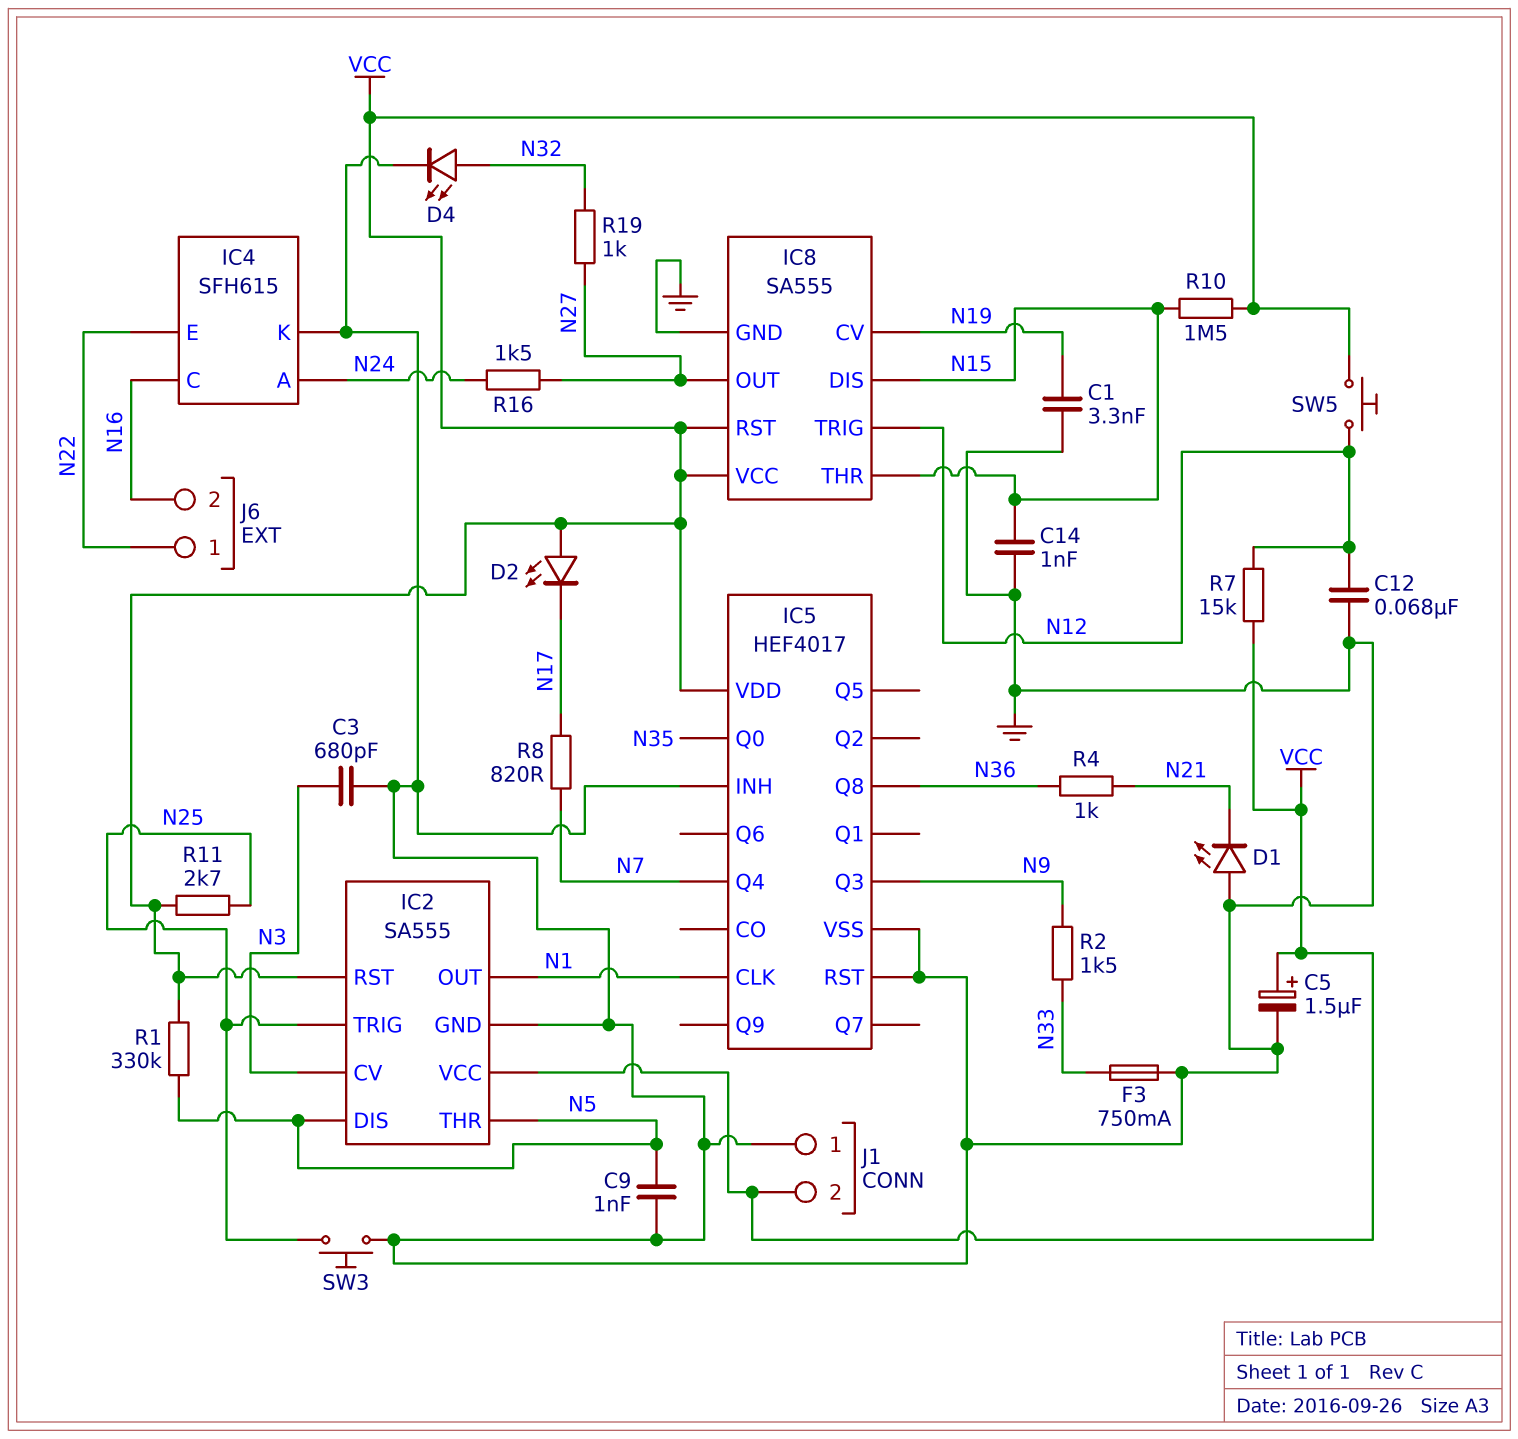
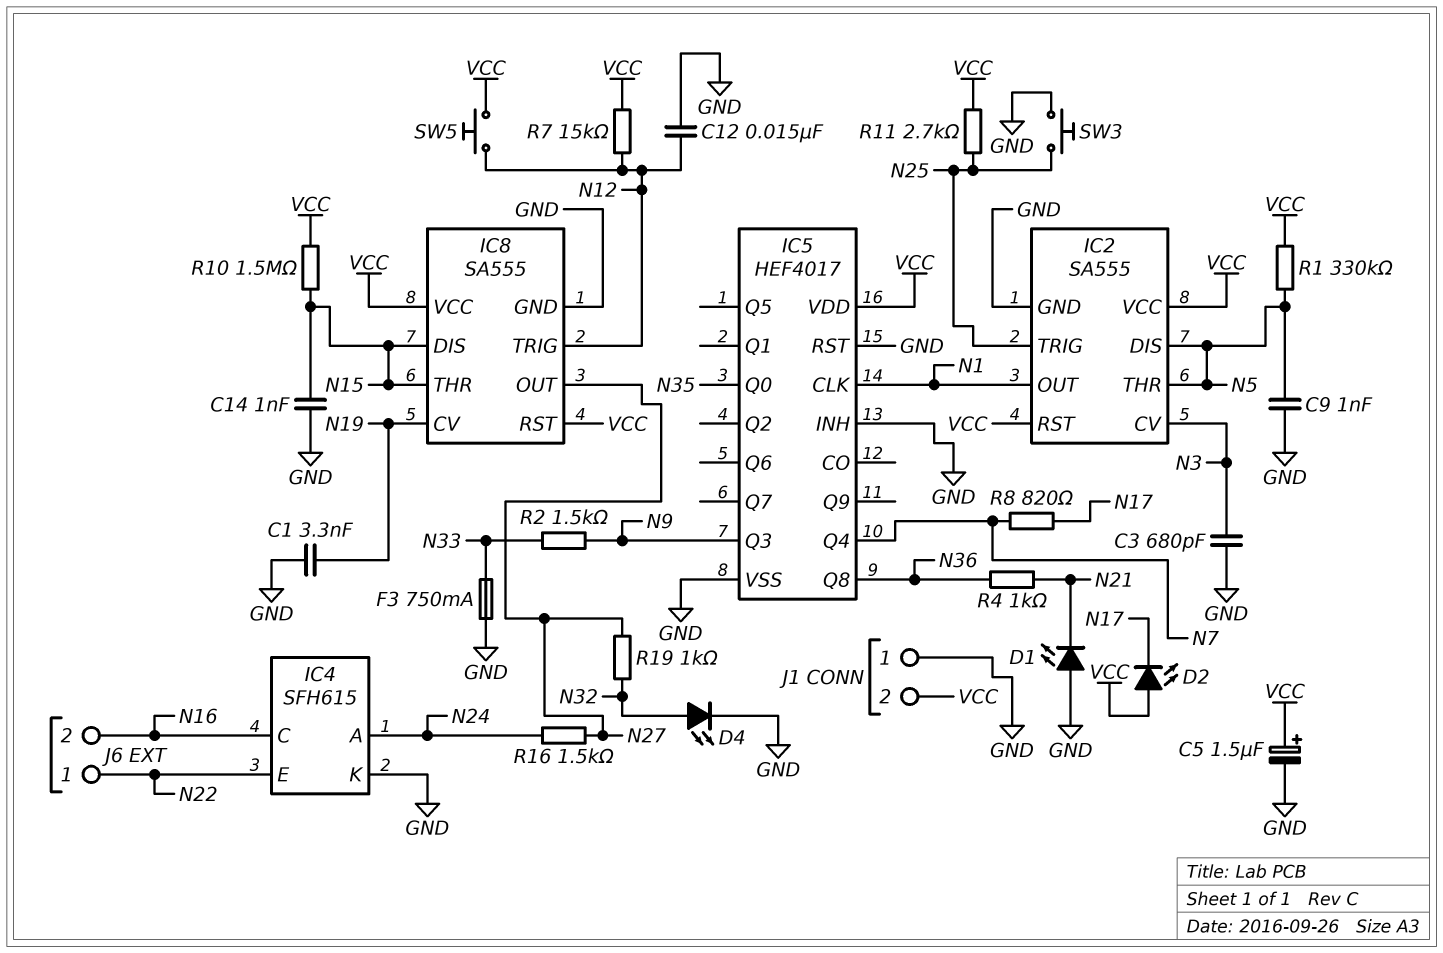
C12: 68nF (GND, N12) -> 15nF (GND, N12)

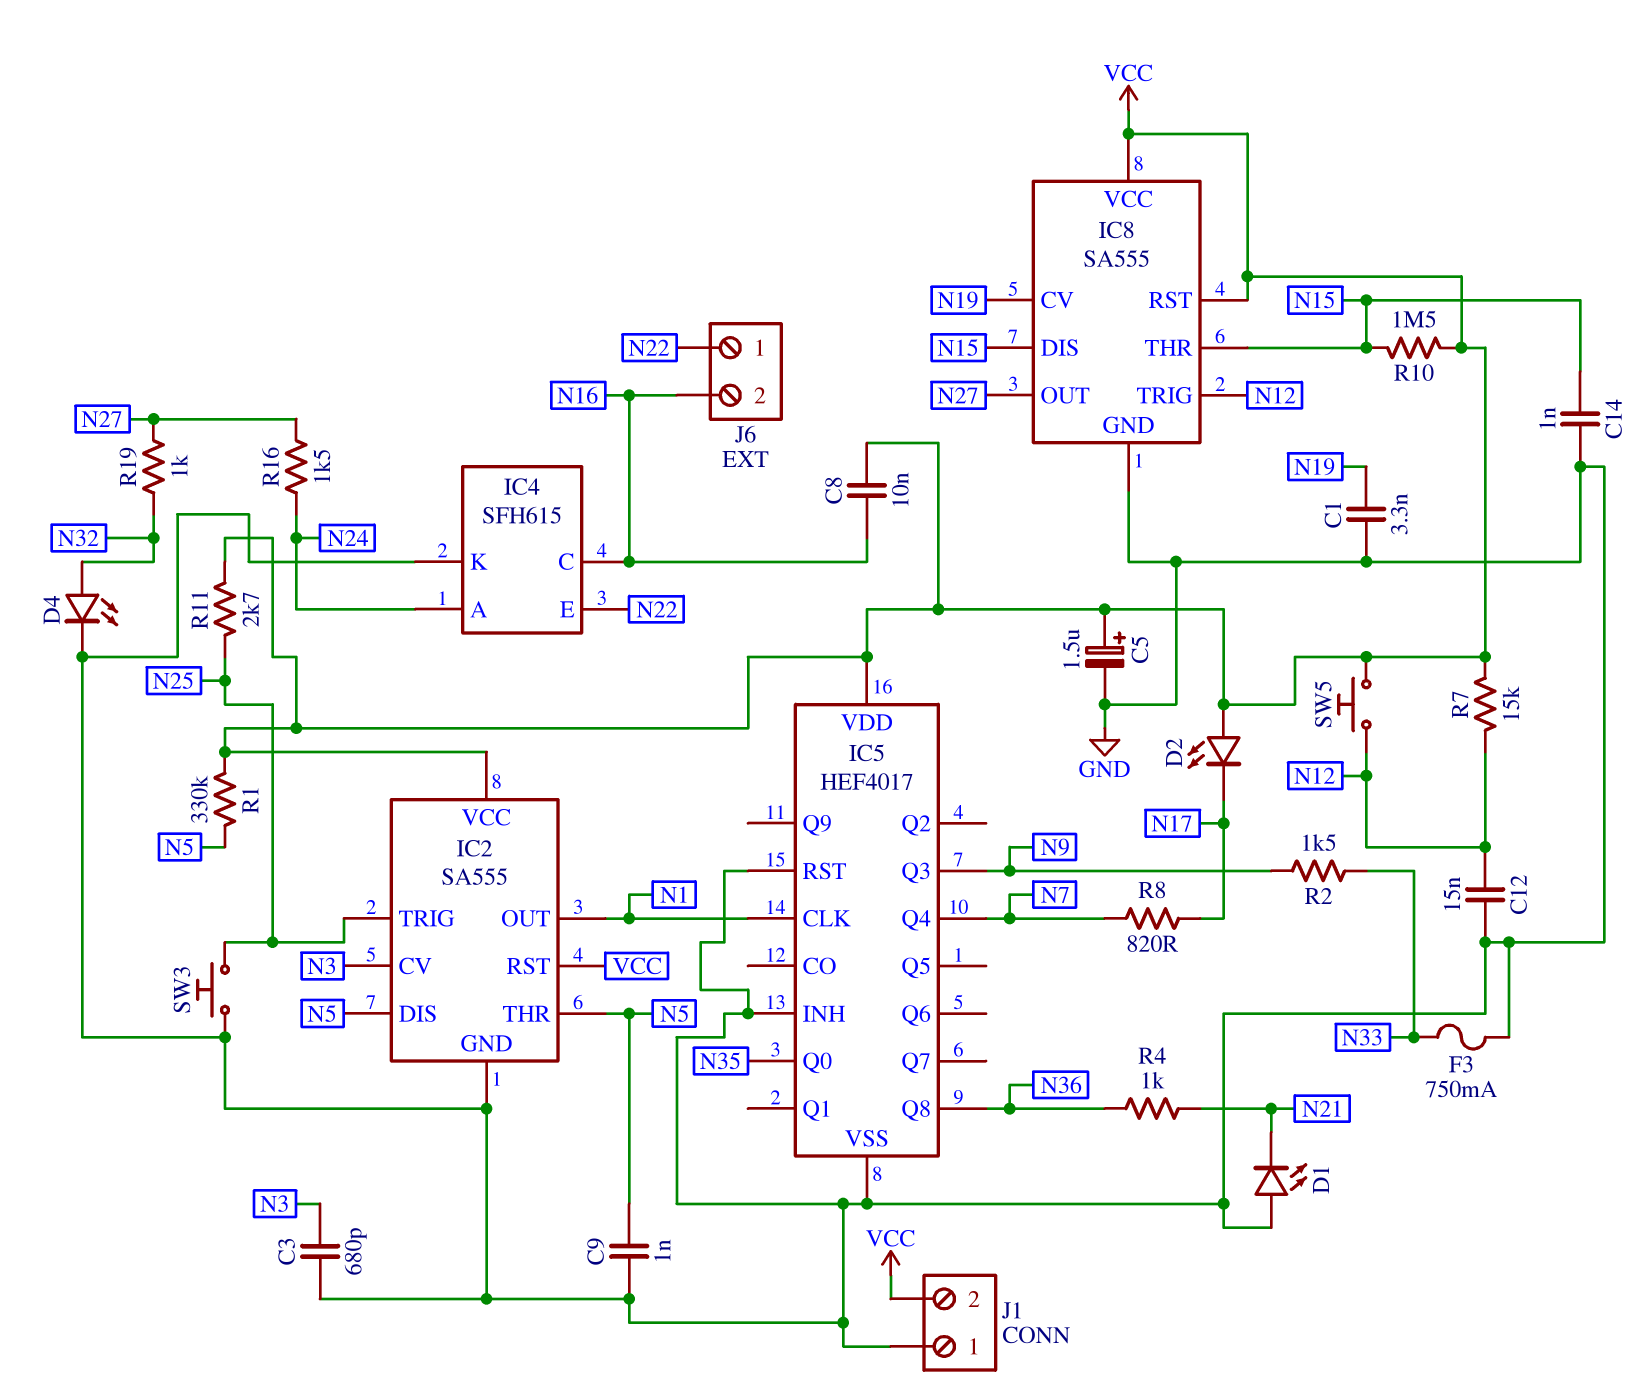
C8: none -> 10nF (N16, VCC)

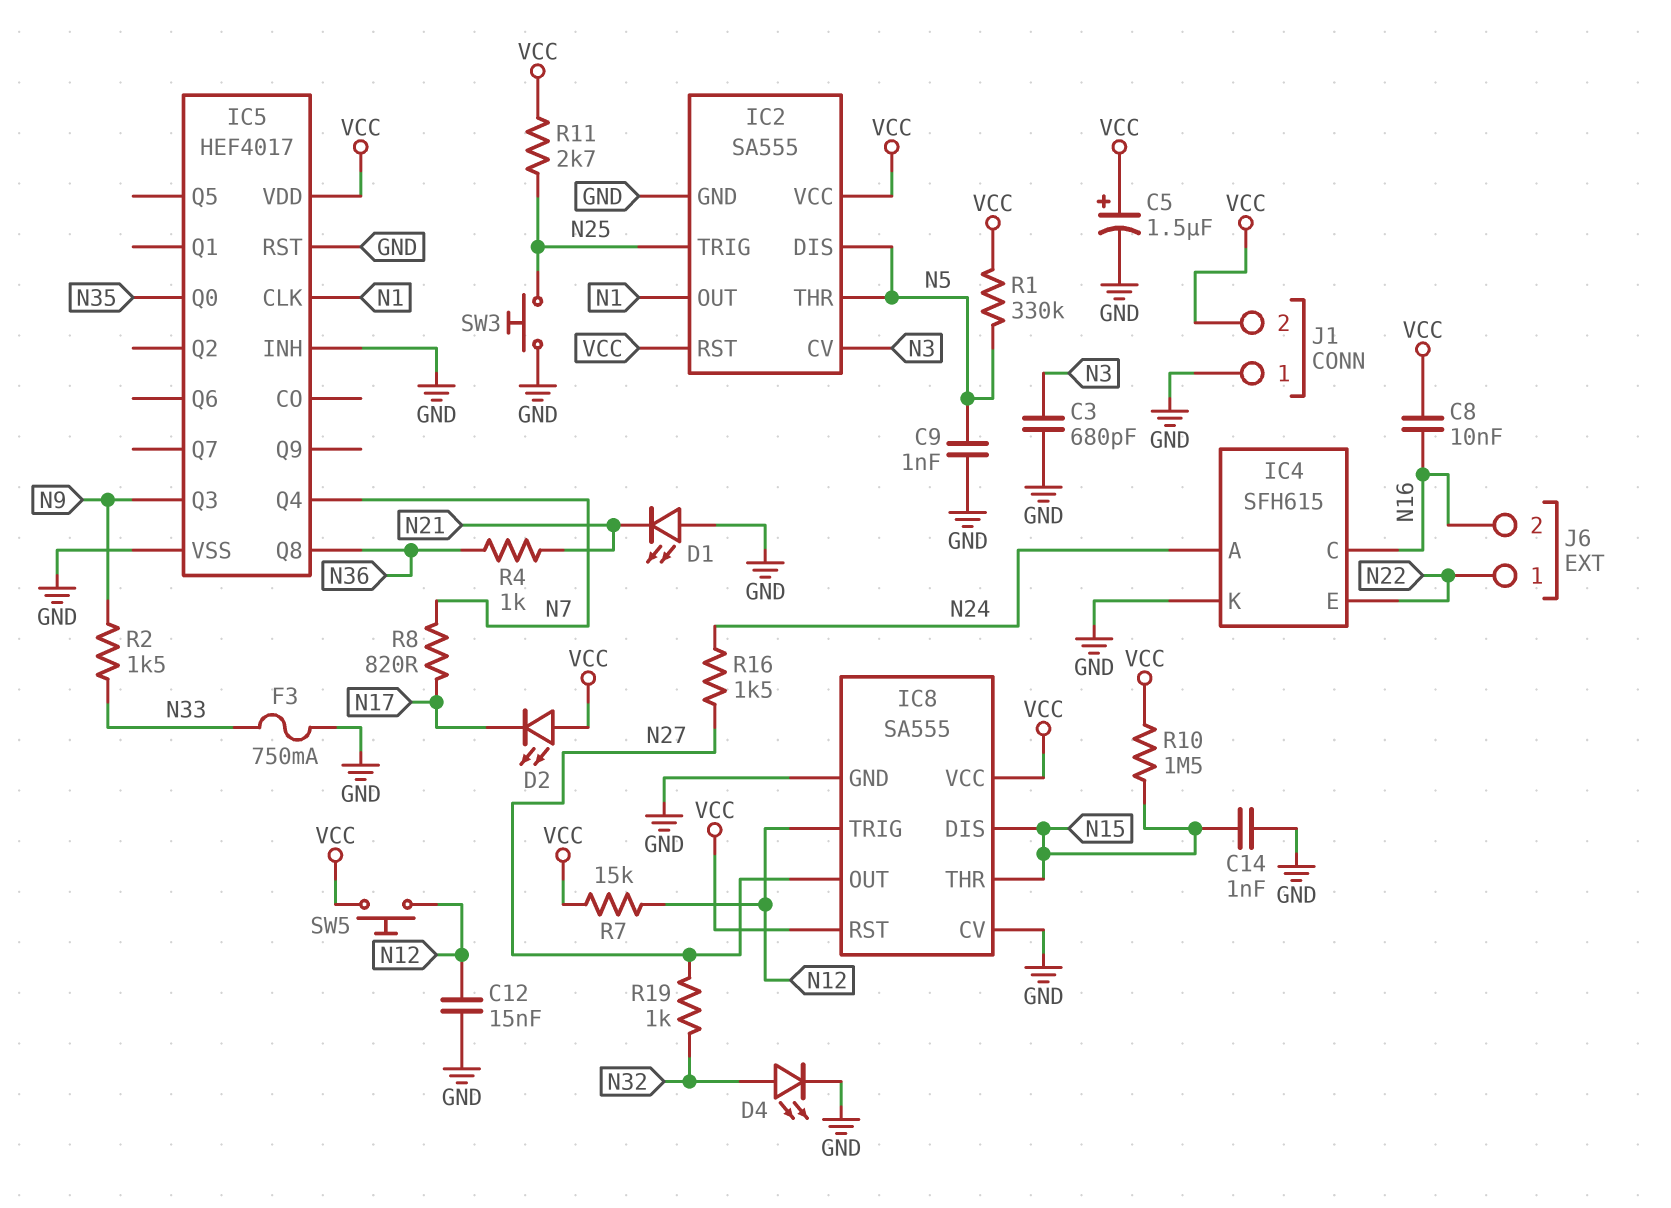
C1: 3.3nF (GND, N19) -> none
IC8 pin CV: N19 -> GND

